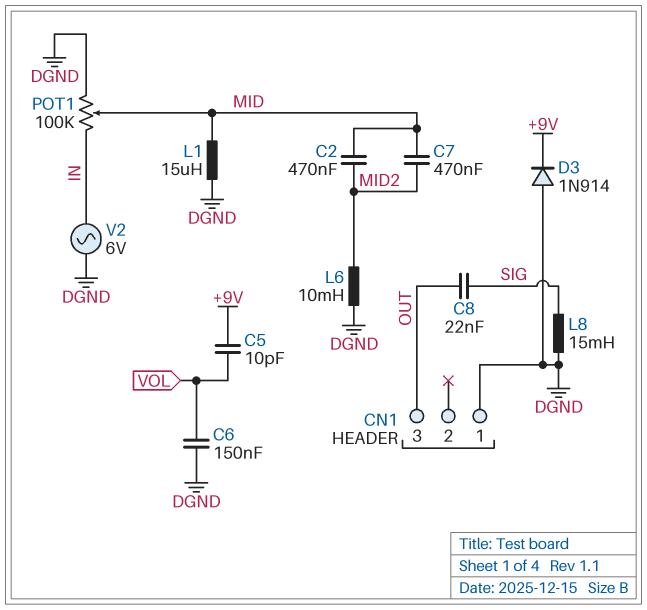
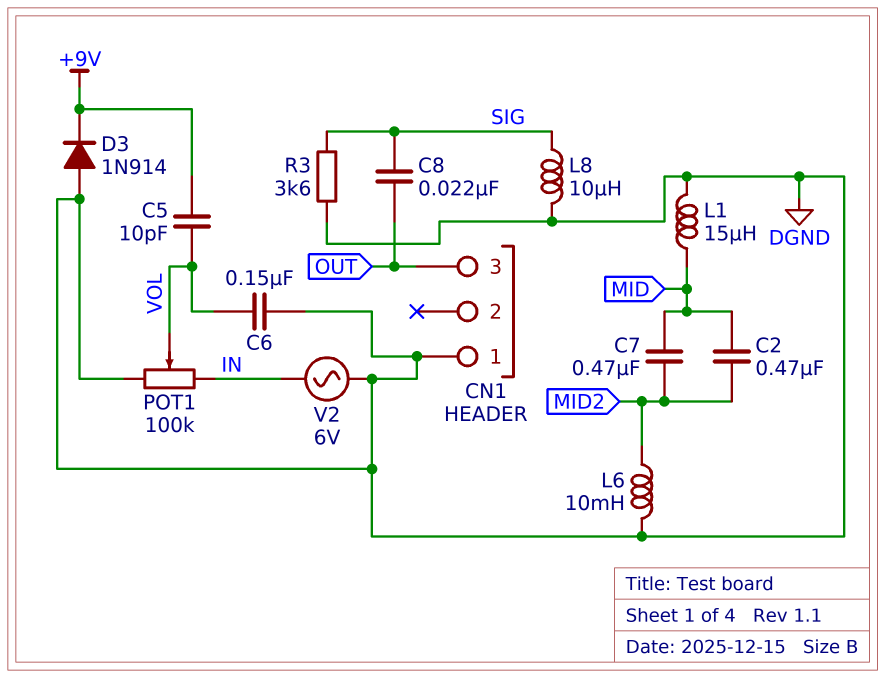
L8: 15mH (DGND, SIG) -> 10uH (DGND, SIG)
POT1: 100k (DGND, IN, wiper MID) -> 100k (DGND, IN, wiper VOL)
R3: none -> 3.6k (DGND, SIG)

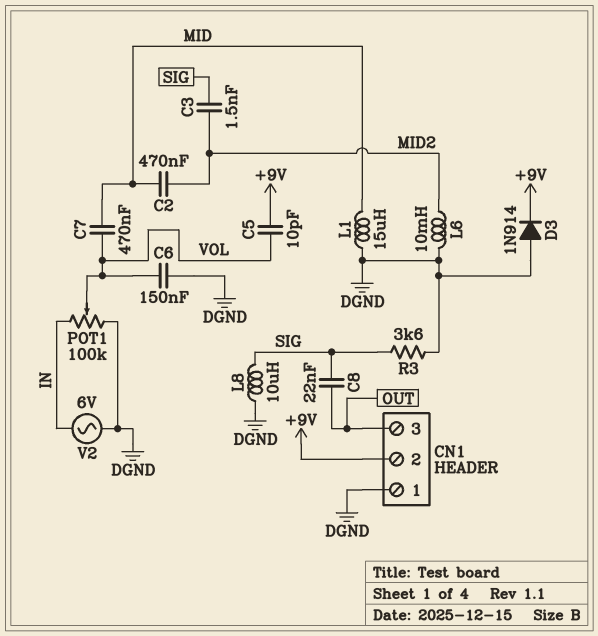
C3: none -> 1.5nF (MID2, SIG)
C7: 470nF (MID, MID2) -> 470nF (MID, VOL)
CN1 pin 2: none -> +9V

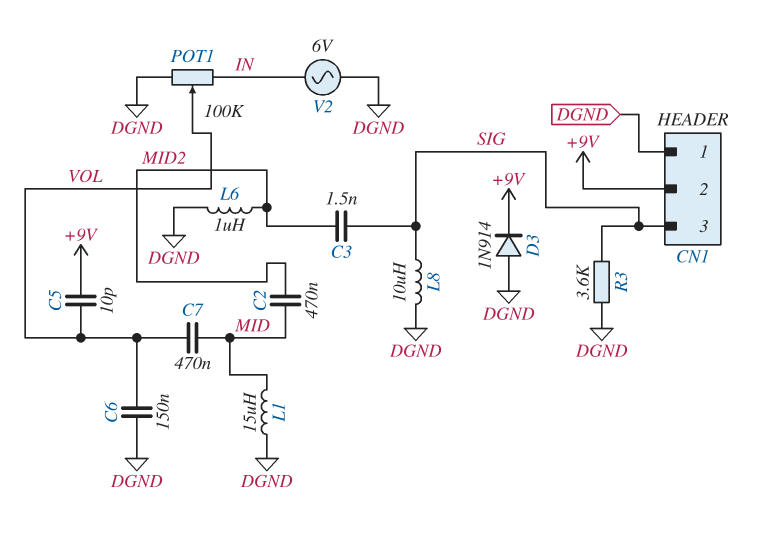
C8: 22nF (OUT, SIG) -> none
CN1 pin 3: OUT -> SIG
L6: 10mH (DGND, MID2) -> 1uH (DGND, MID2)

